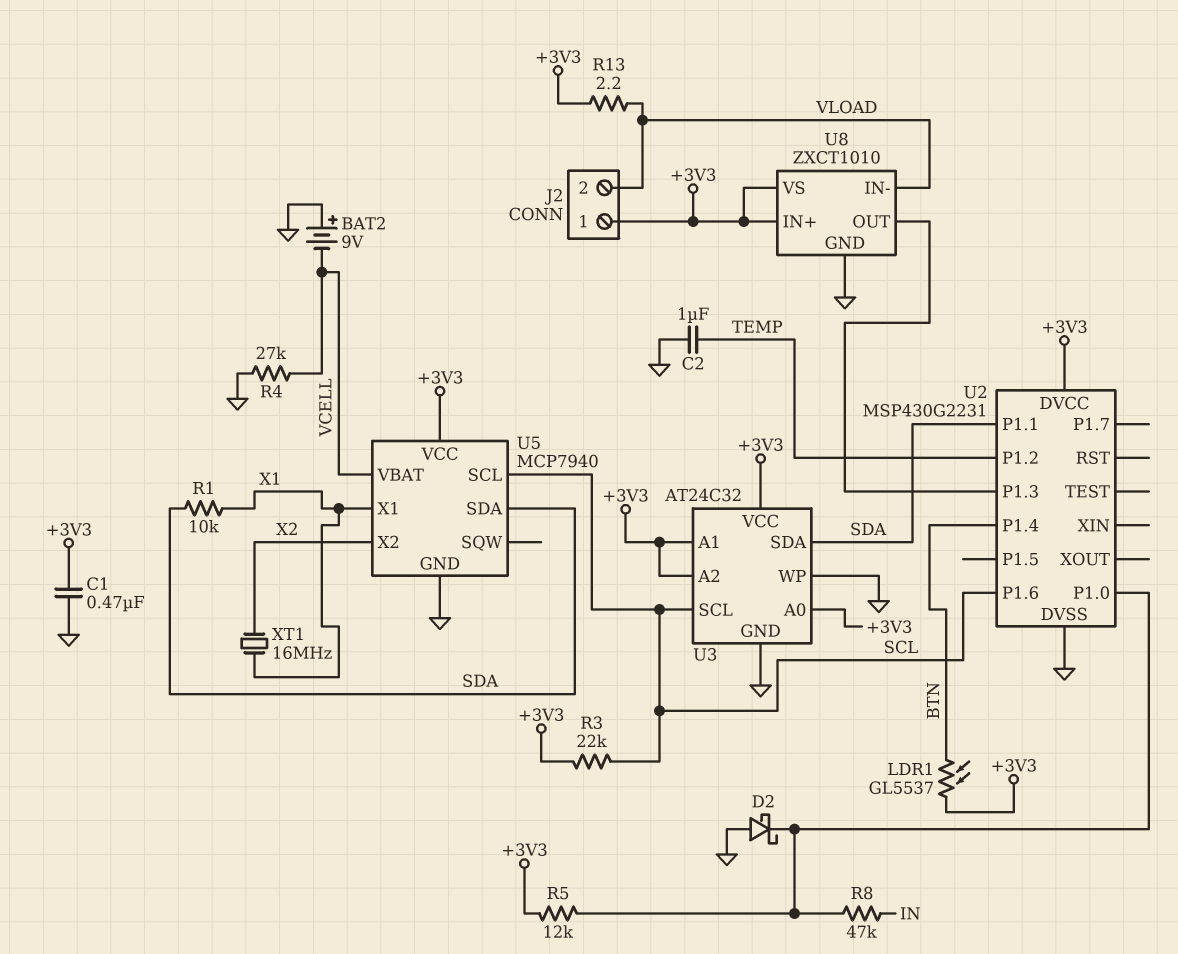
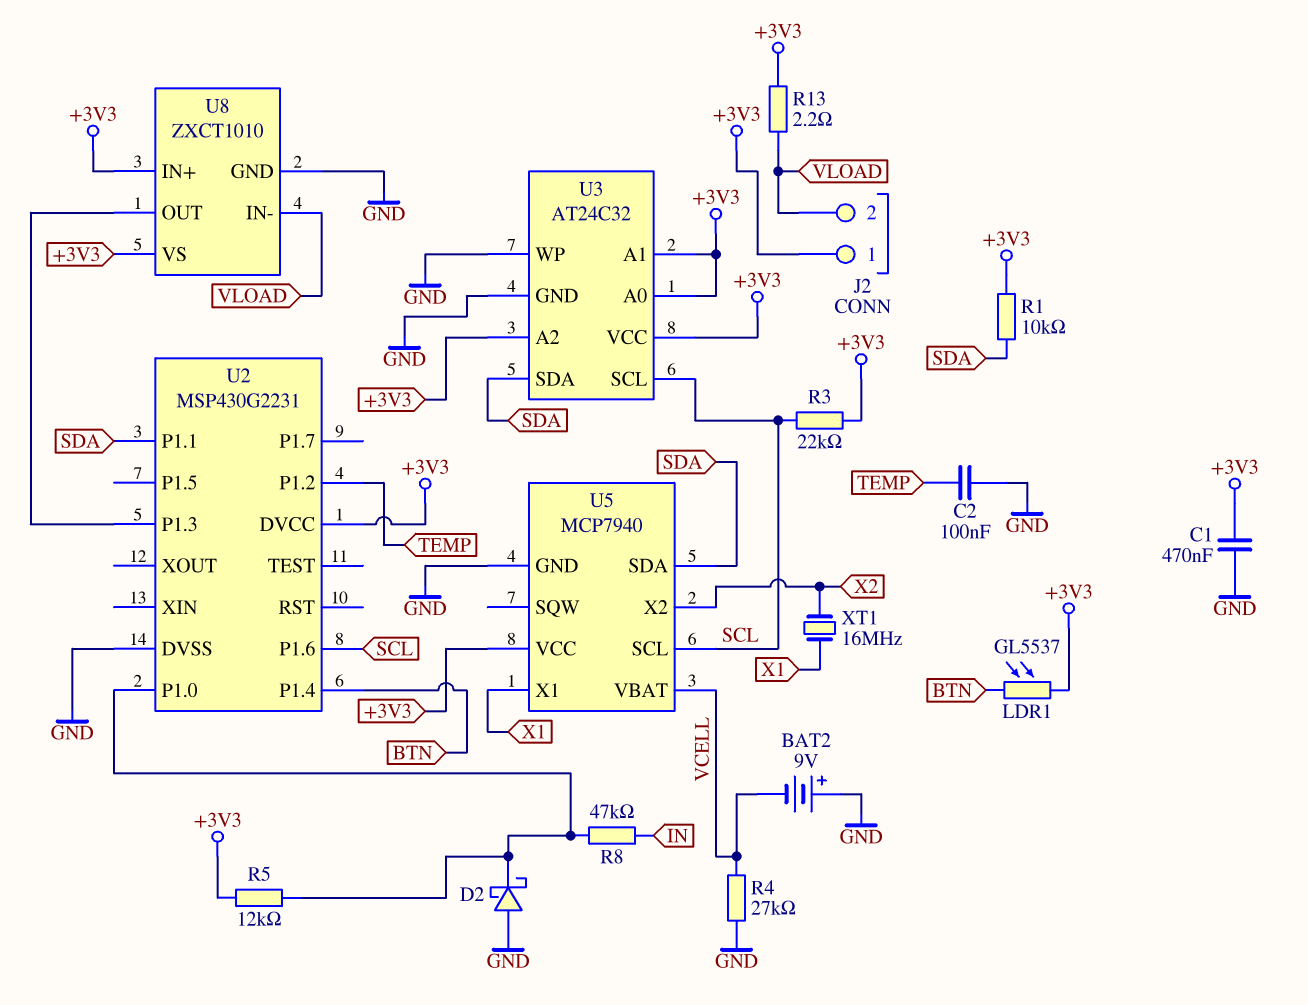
C2: 1uF (GND, TEMP) -> 100nF (GND, TEMP)
R1: 10k (SDA, X1) -> 10k (+3V3, SDA)

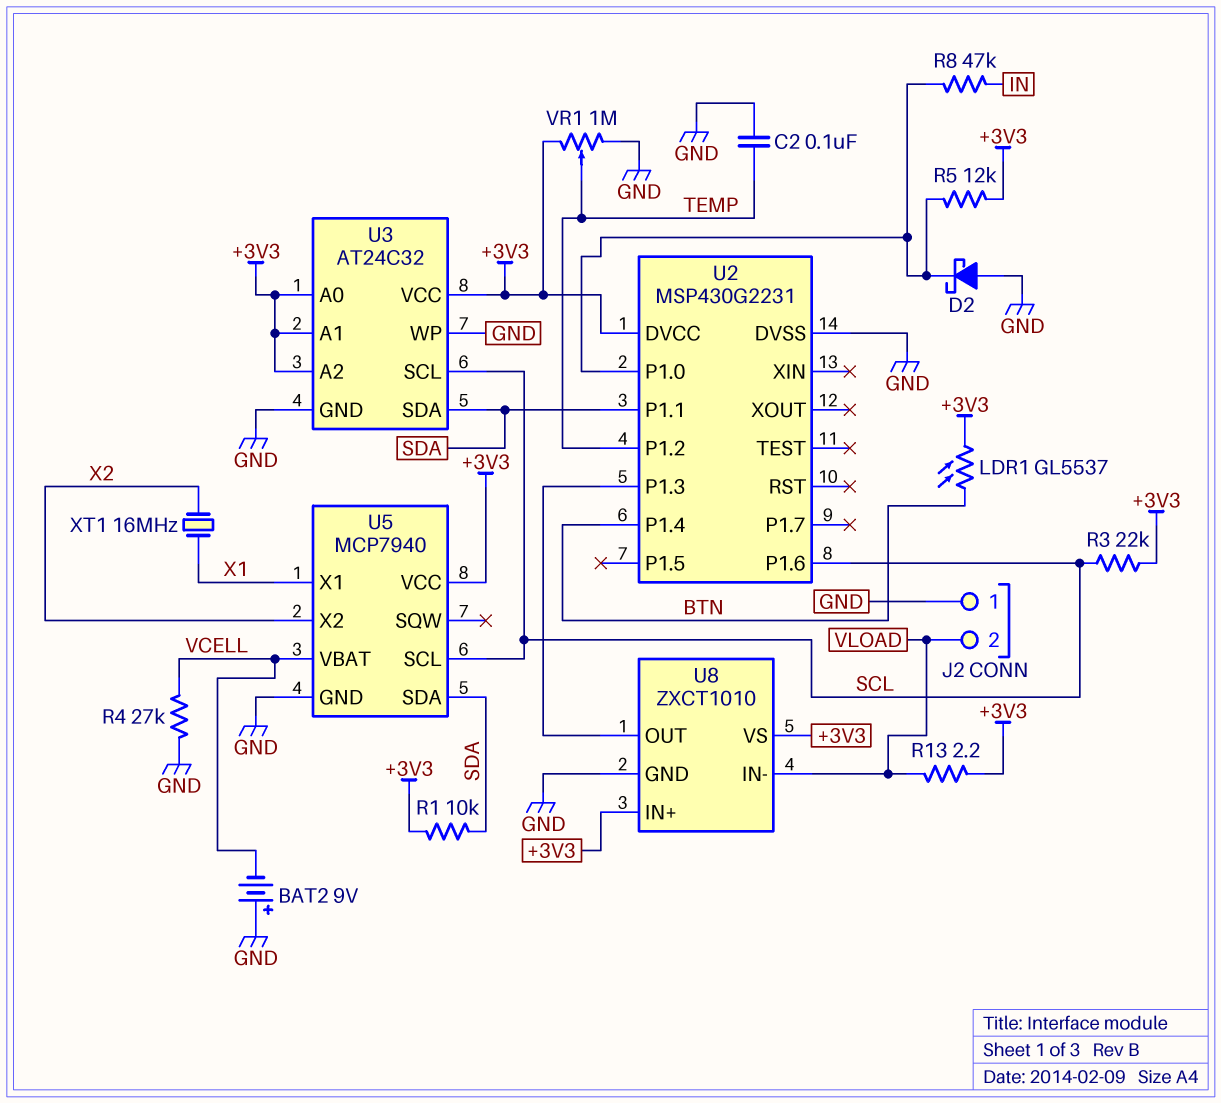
C1: 470nF (+3V3, GND) -> none
J2 pin 1: +3V3 -> GND
VR1: none -> 1M (+3V3, GND, wiper TEMP)

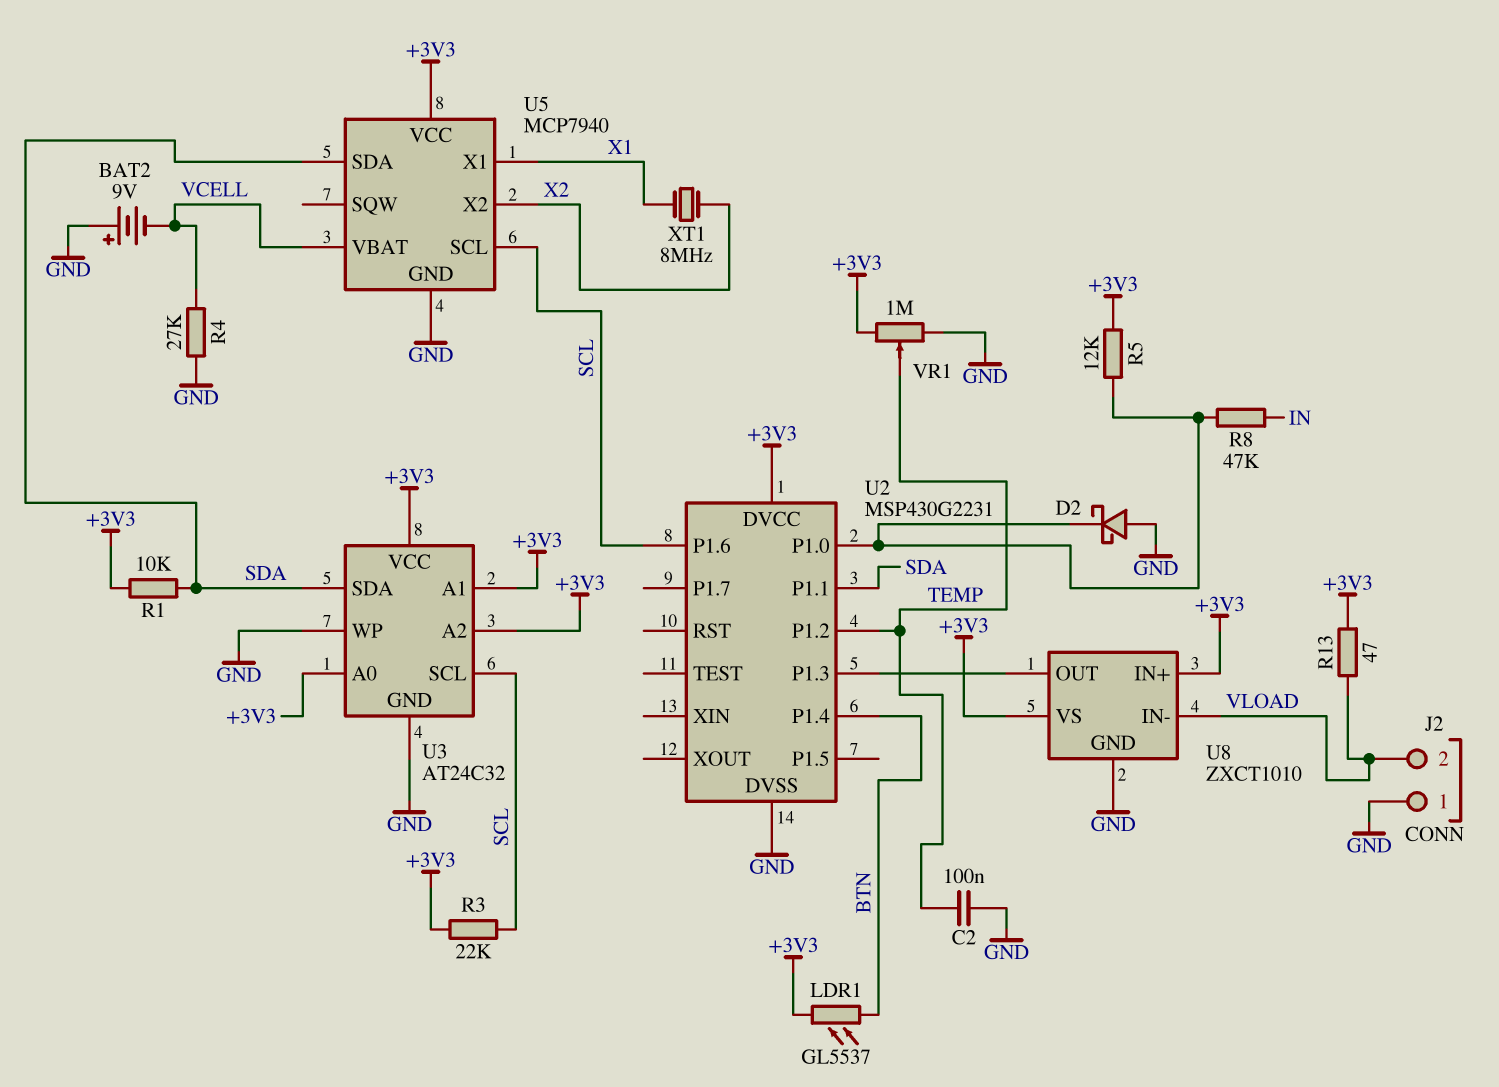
R13: 2.2 (+3V3, VLOAD) -> 47 (+3V3, VLOAD)
XT1: 16MHz (X1, X2) -> 8MHz (X1, X2)

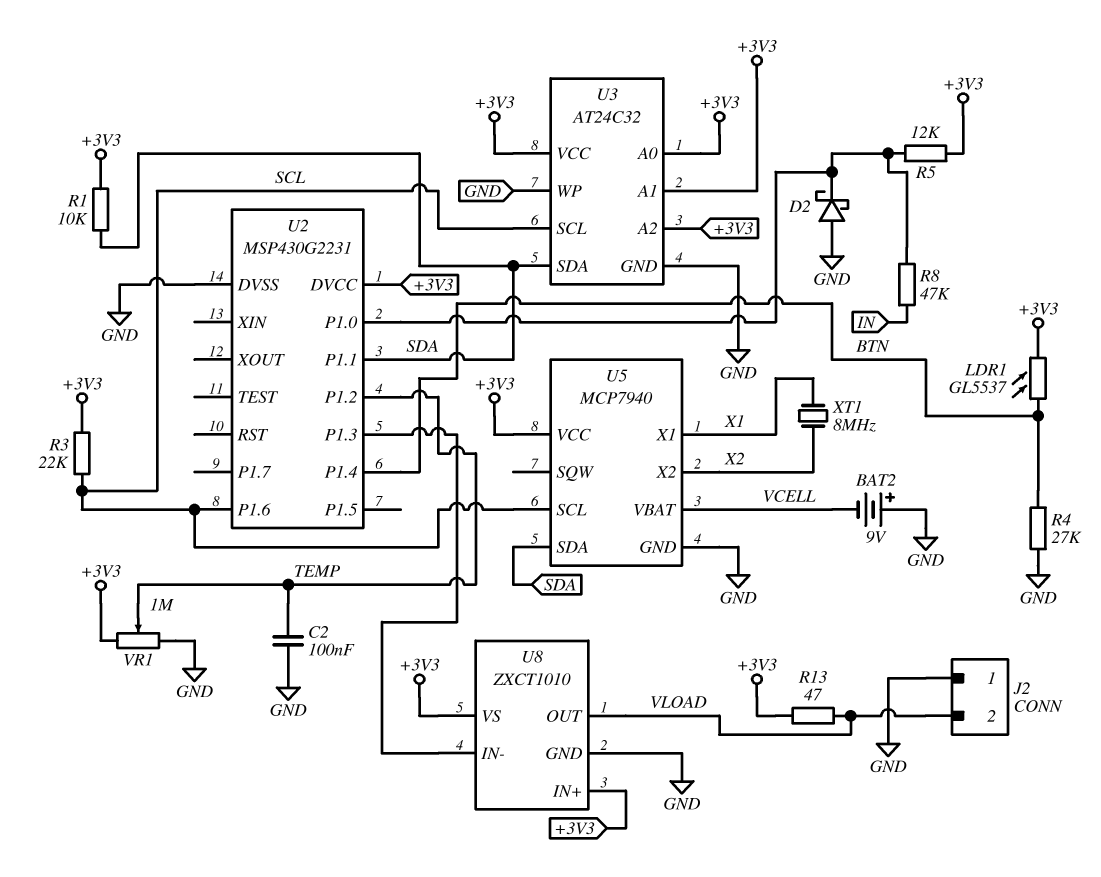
R4: 27k (GND, VCELL) -> 27k (BTN, GND)
U8 pin IN-: VLOAD -> U2/P1.3
U8 pin OUT: U2/P1.3 -> VLOAD

